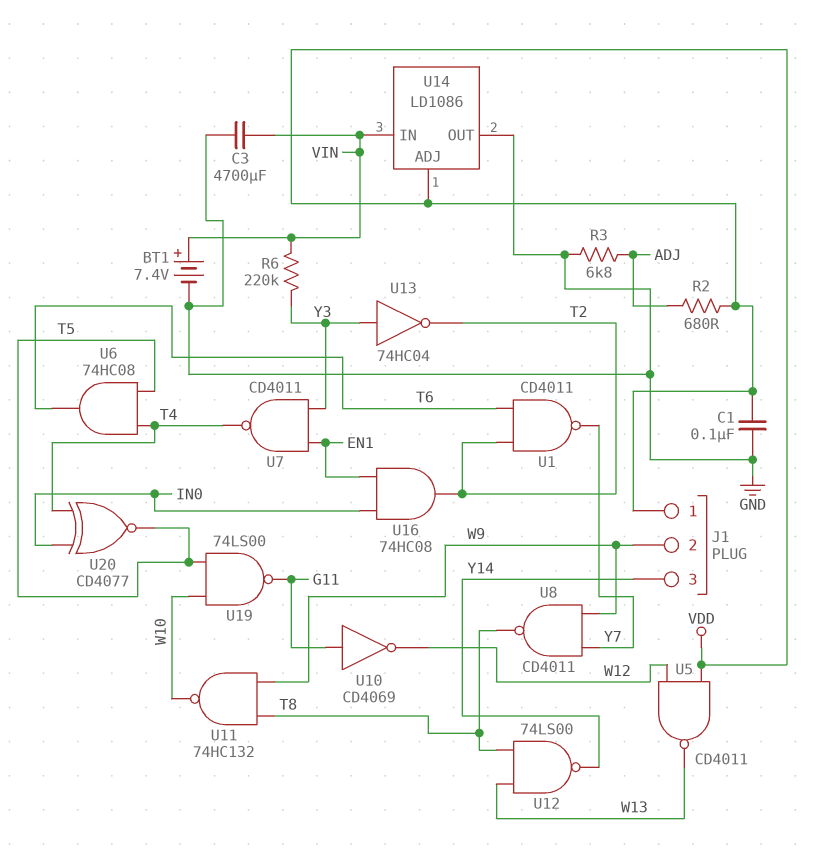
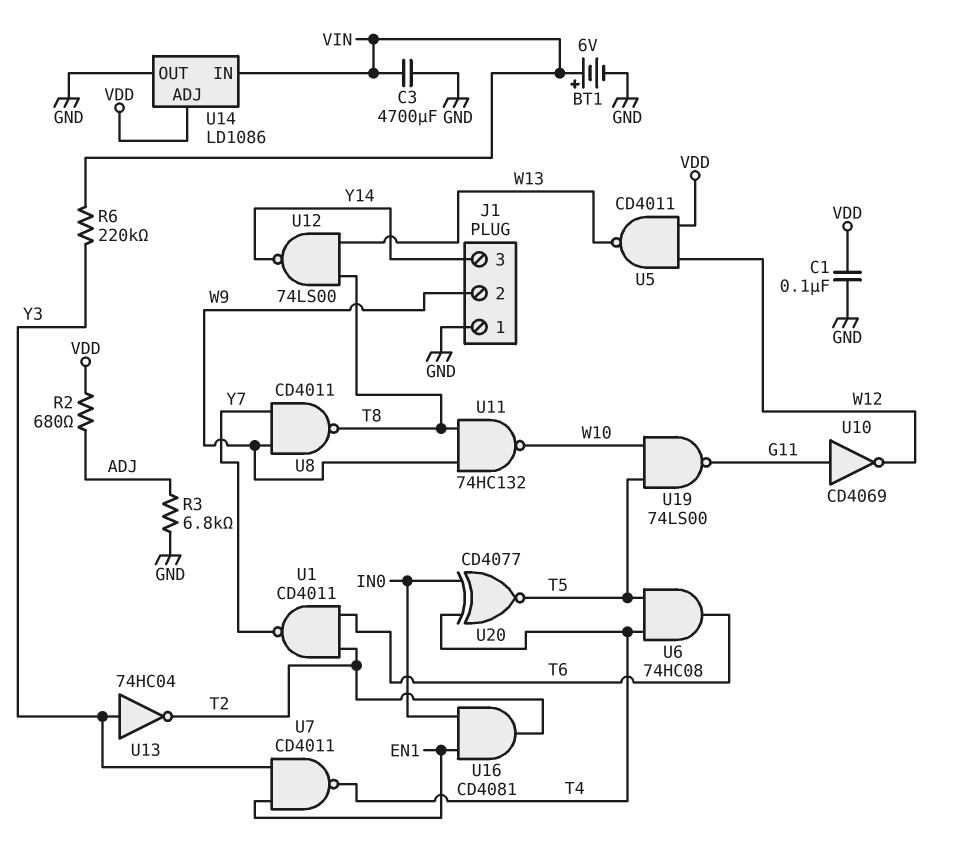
BT1: 7.4V (plus VIN, minus GND) -> 6V (plus VIN, minus GND)
J1 pin 1: VDD -> GND
U16: AND 74HC08 (in EN1, in IN0, out T2) -> AND CD4081 (in EN1, in IN0, out T2)

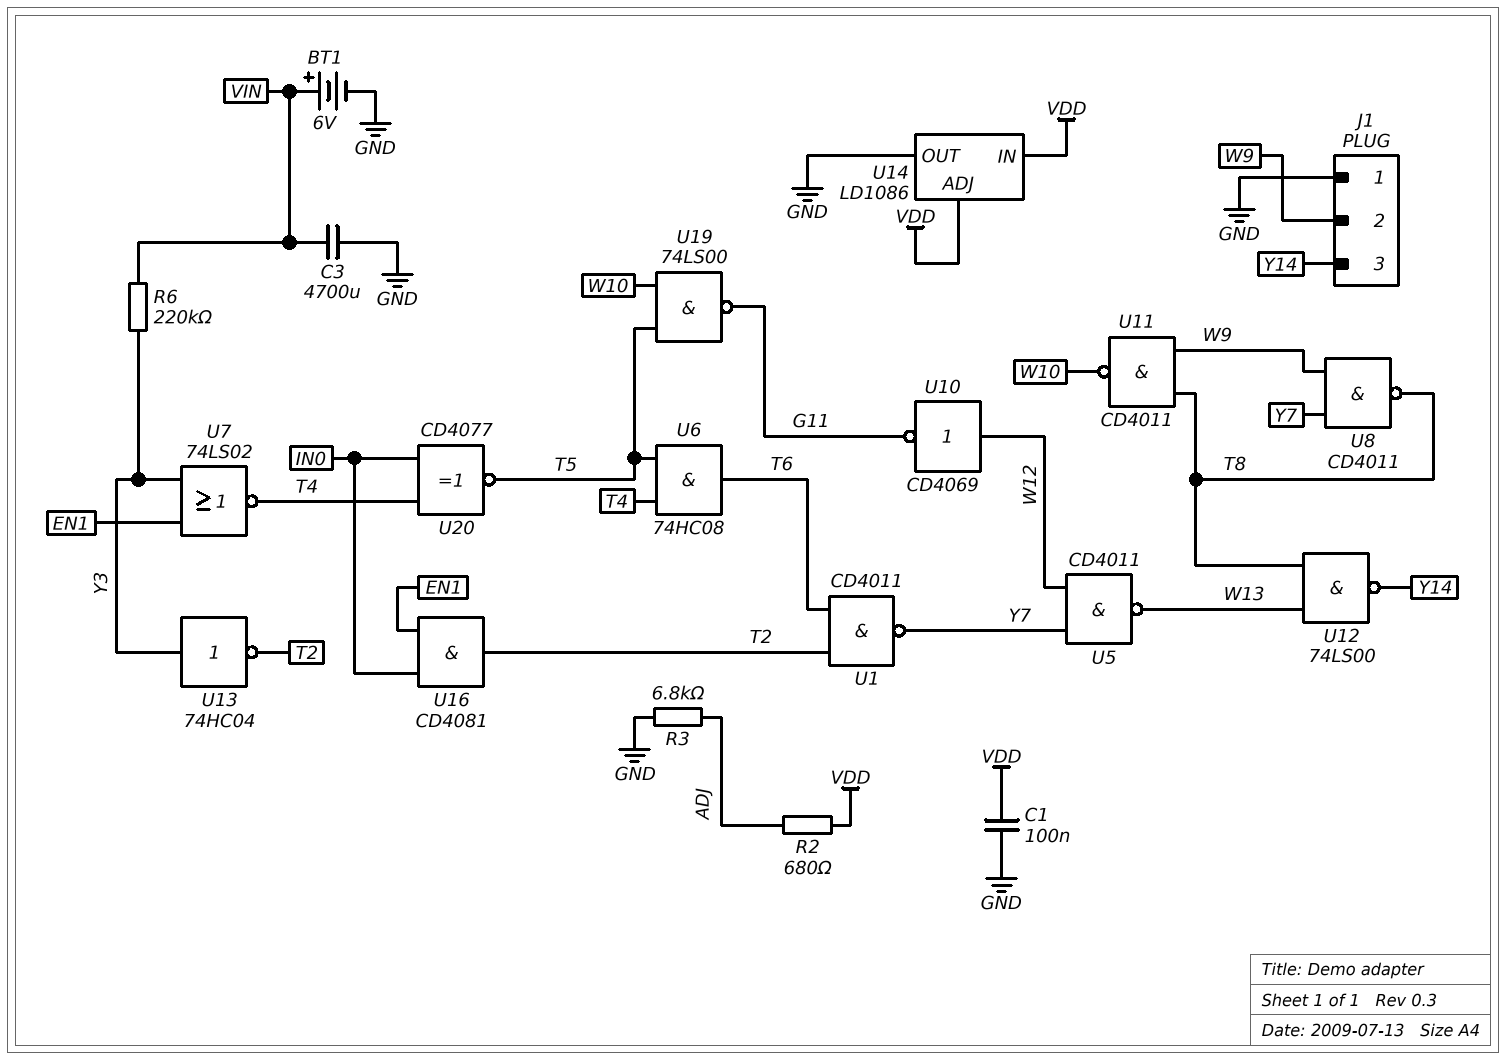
U5: NAND CD4011 (in VDD, in W12, out W13) -> NAND CD4011 (in W12, in Y7, out W13)
U7: NAND CD4011 (in EN1, in Y3, out T4) -> NOR 74LS02 (in EN1, in Y3, out T4)
U10: NOT CD4069 (in G11, out W12) -> NOT CD4069 (in W12, out G11)
U11: NAND 74HC132 (in T8, in W9, out W10) -> NAND CD4011 (in T8, in W9, out W10)
U14 pin IN: VIN -> VDD

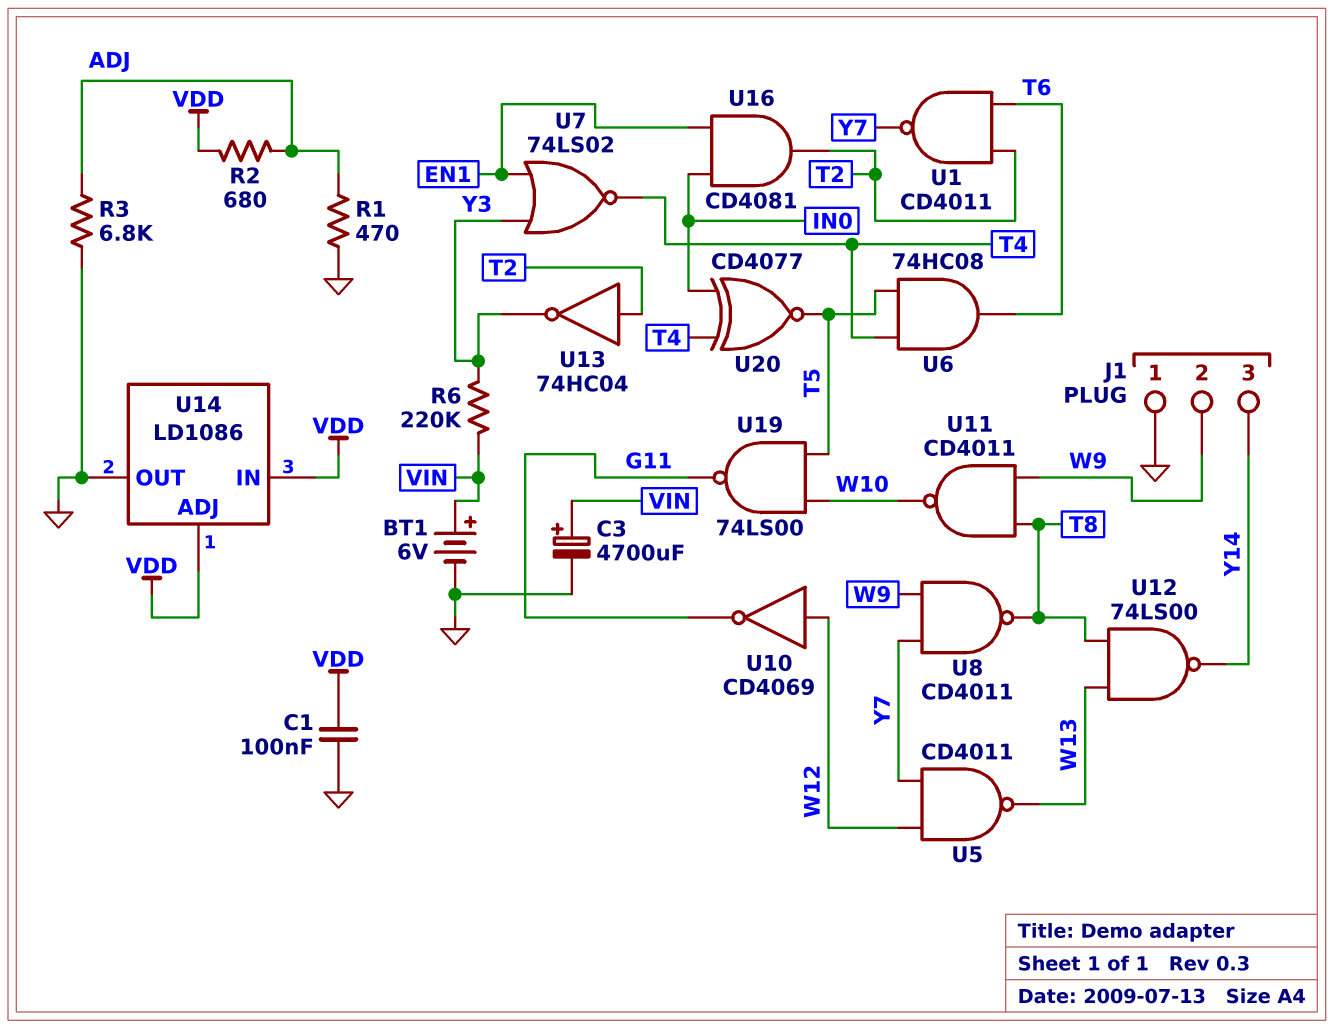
C3: 4700uF (GND, VIN) -> 4700uF (plus VIN, minus GND)
R1: none -> 470 (ADJ, GND)
U13: NOT 74HC04 (in Y3, out T2) -> NOT 74HC04 (in T2, out Y3)

